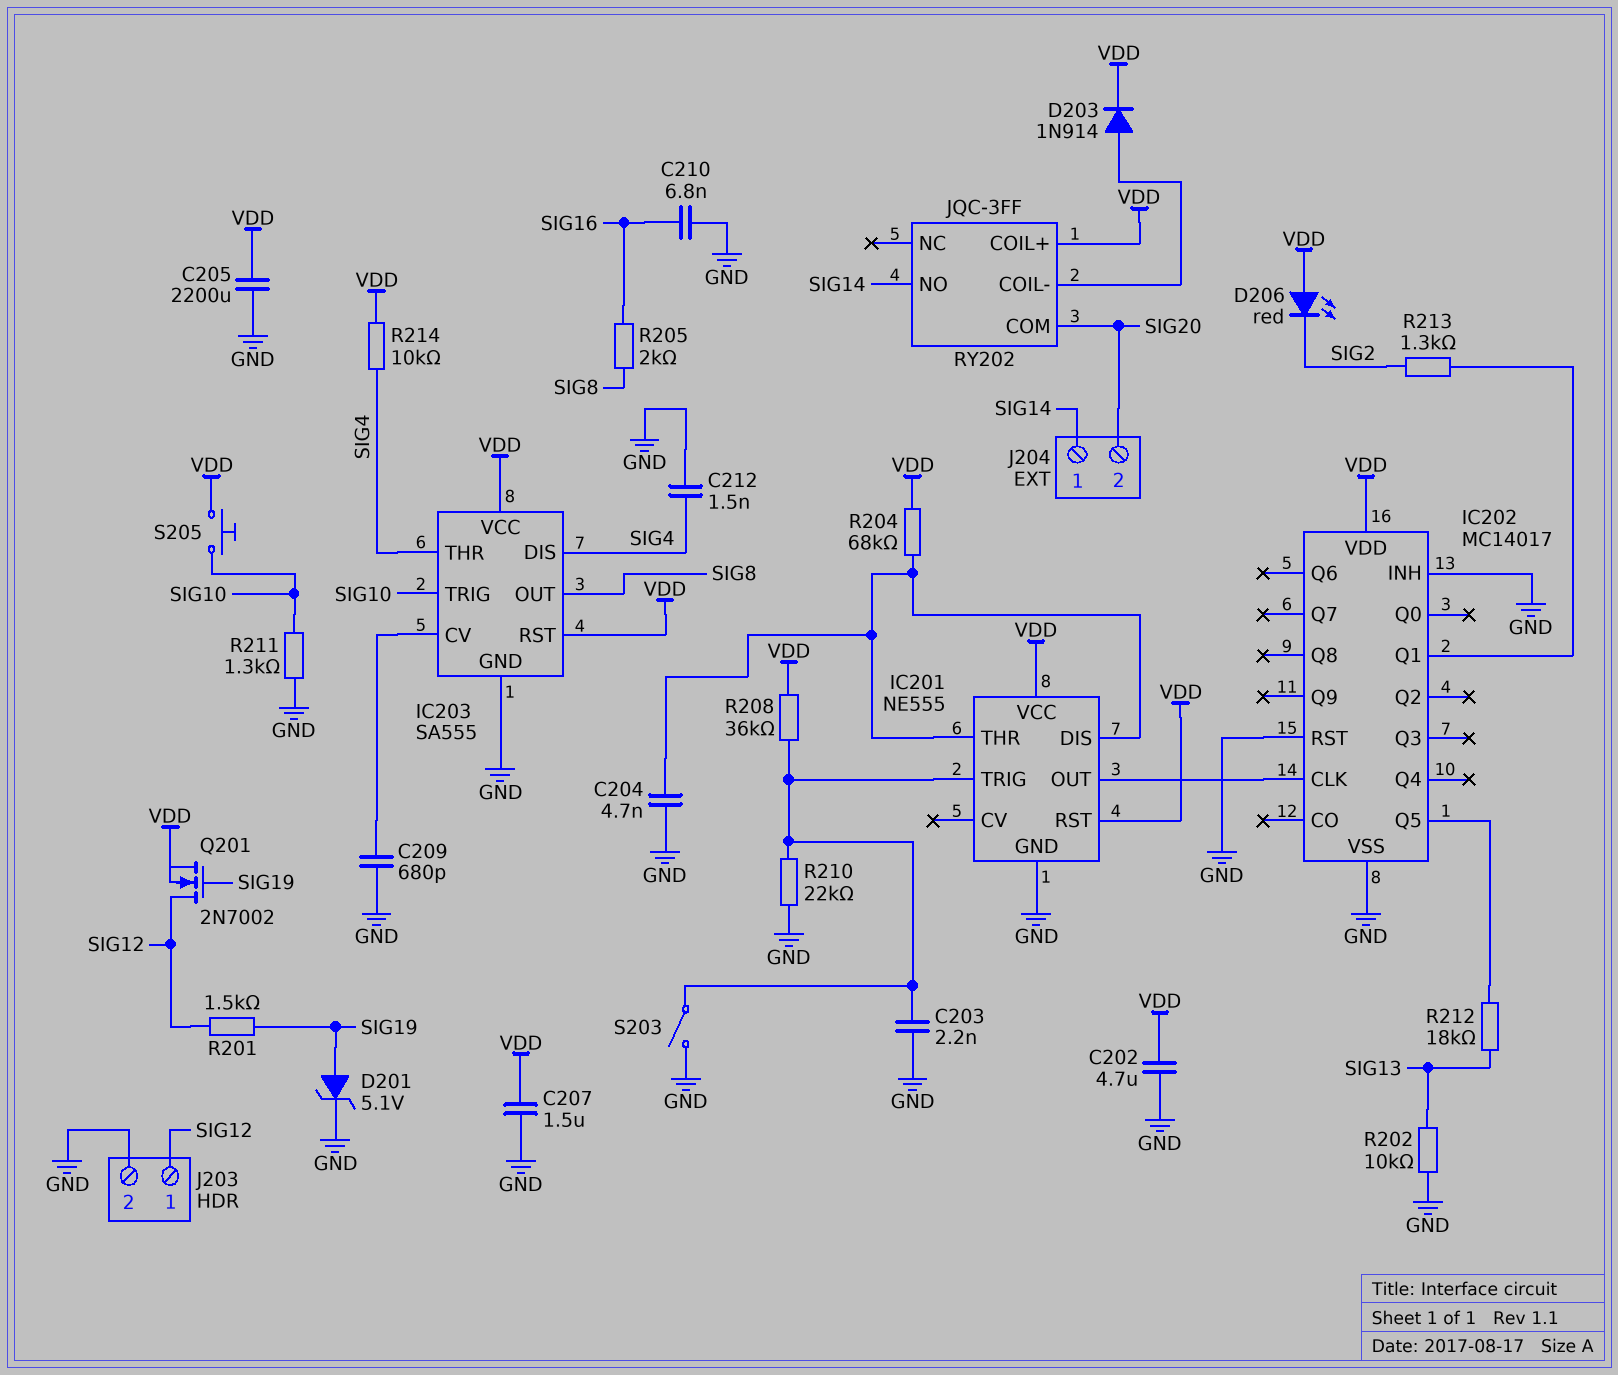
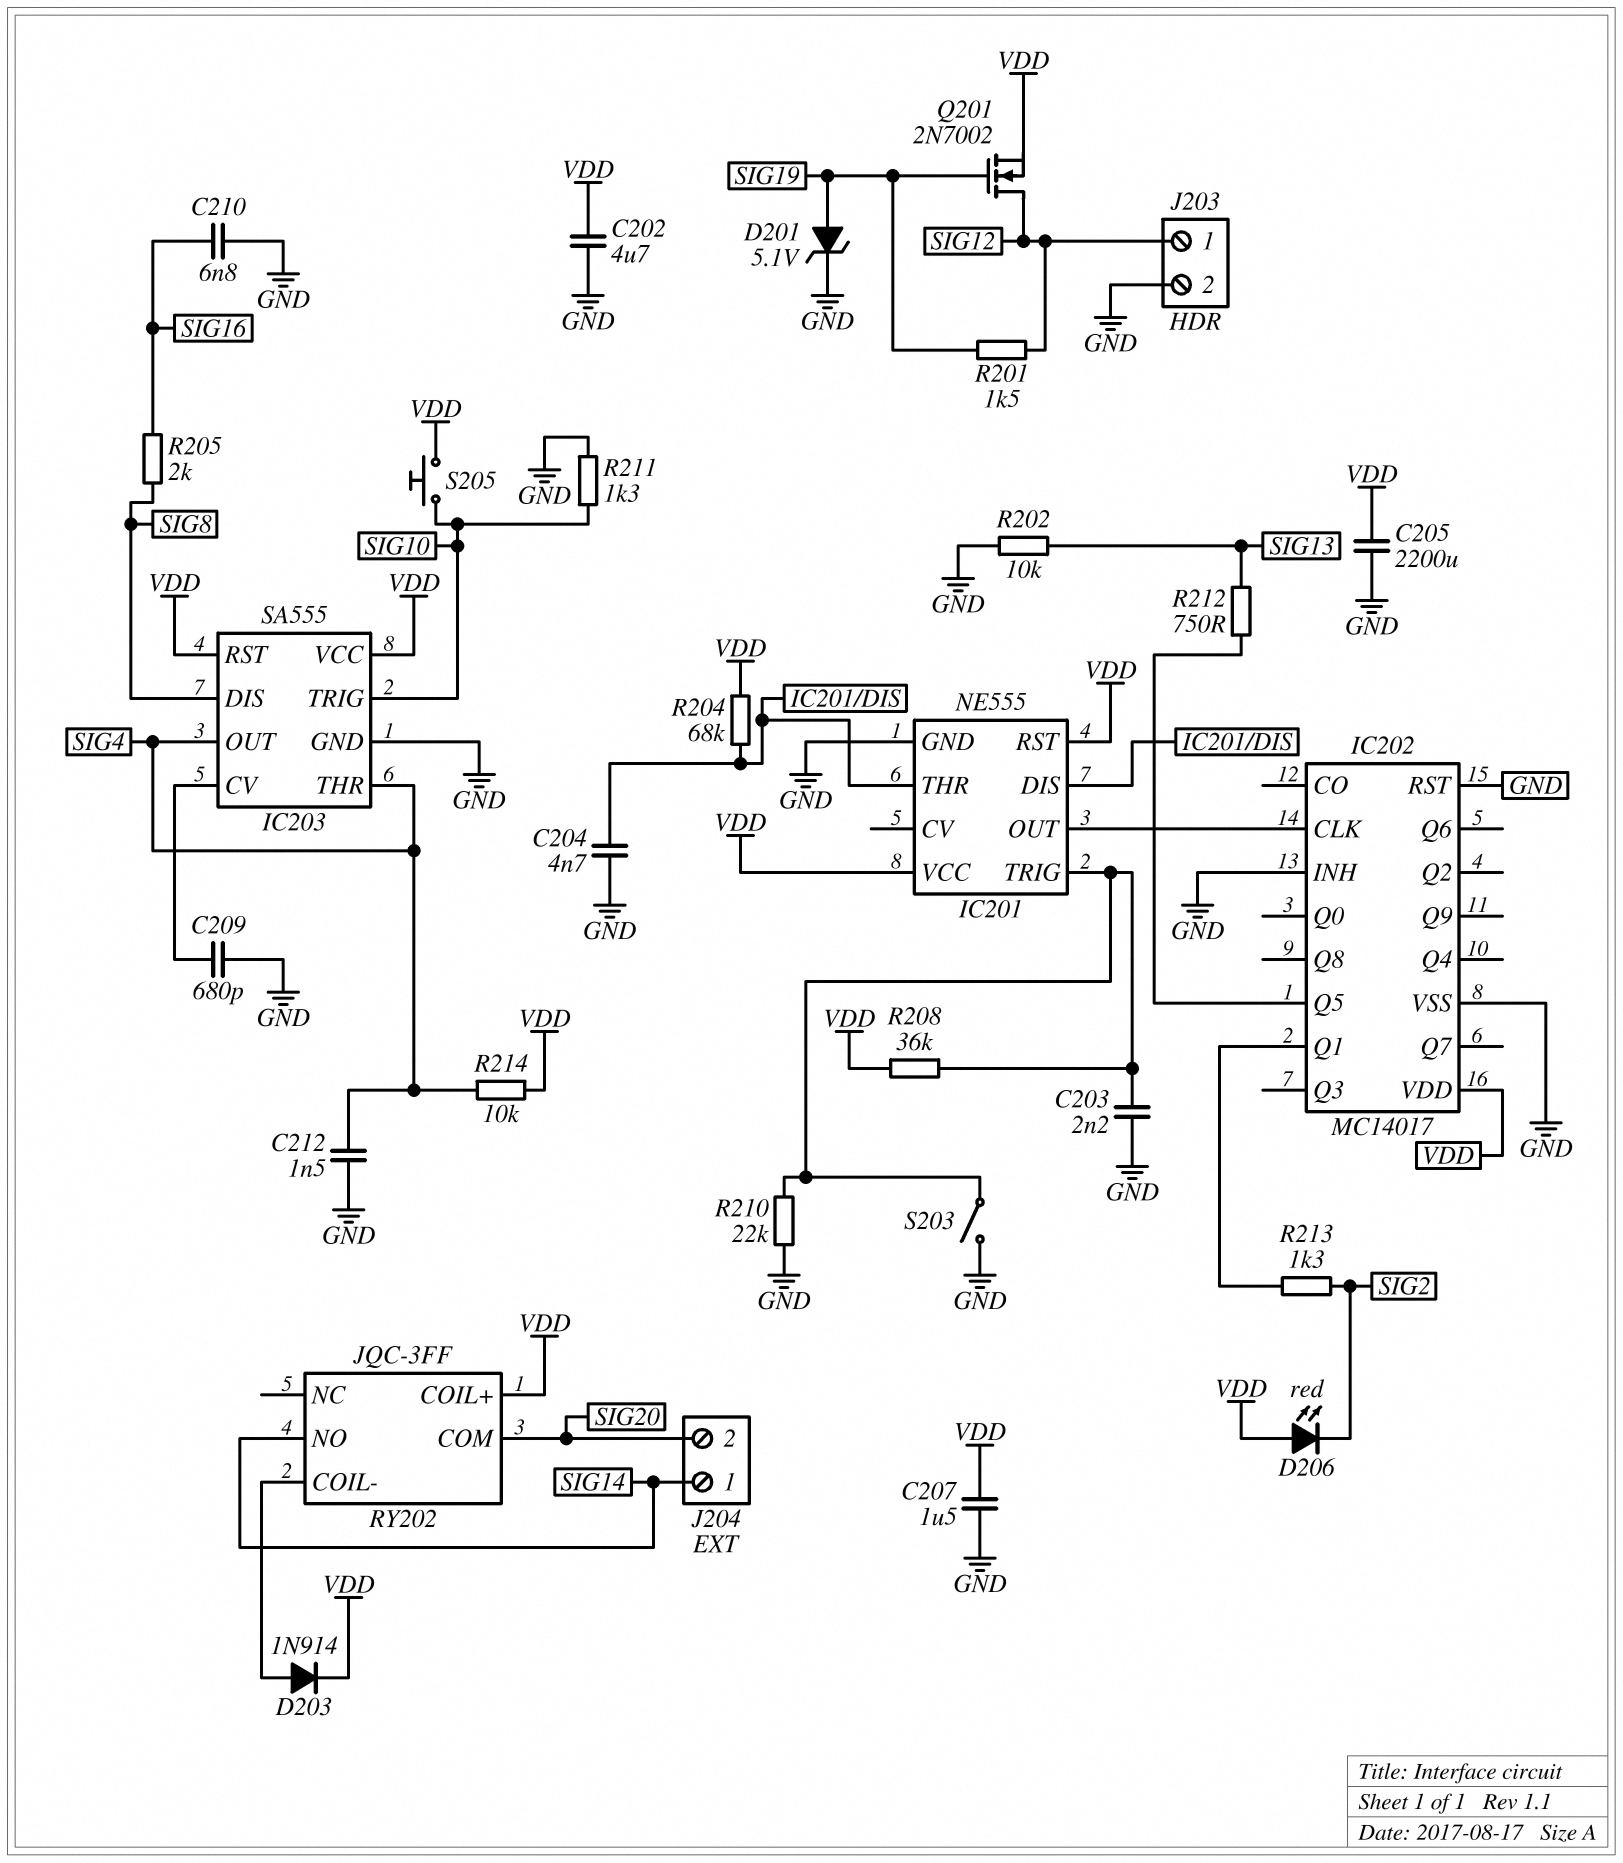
IC203 pin DIS: SIG4 -> SIG8
IC203 pin OUT: SIG8 -> SIG4
R212: 18k (IC202/Q5, SIG13) -> 750 (IC202/Q5, SIG13)

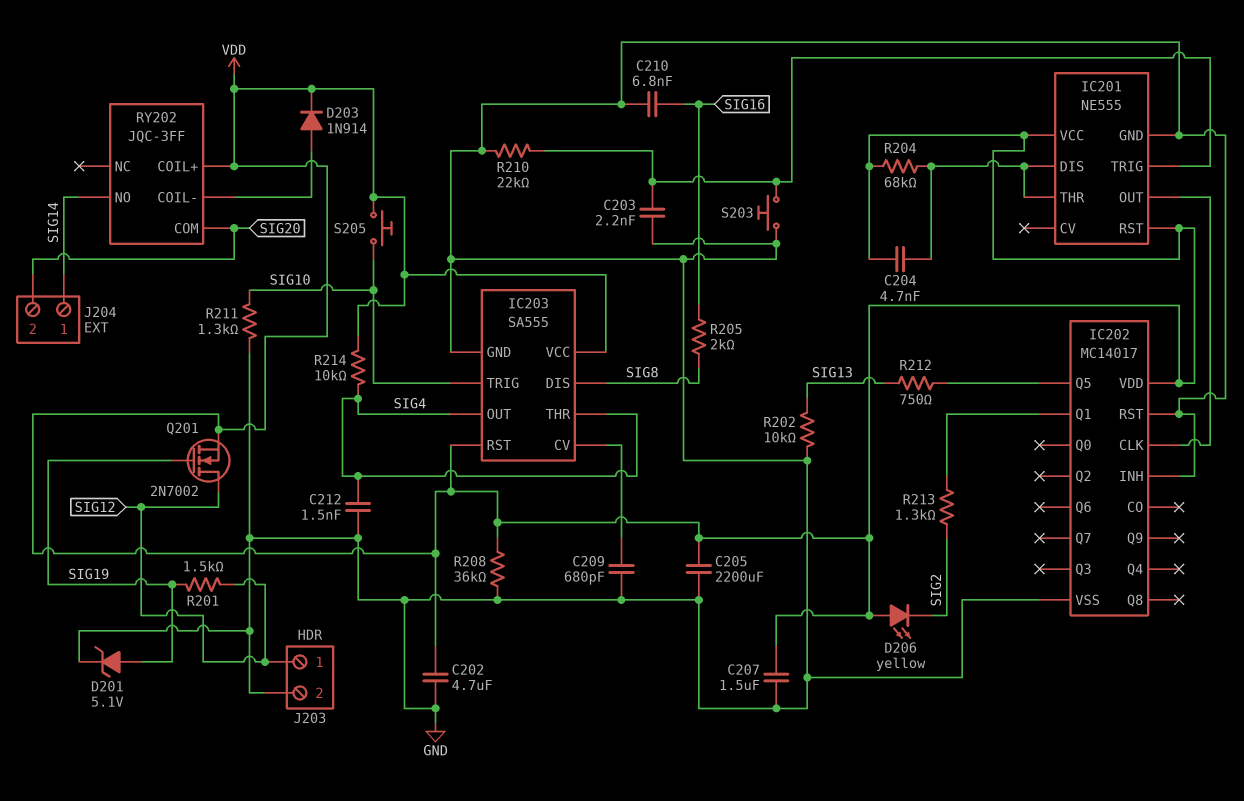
C204: 4.7nF (GND, IC201/DIS) -> 4.7nF (IC201/DIS, VDD)
D206: LED red (A VDD, K SIG2) -> LED yellow (A VDD, K SIG2)
R208: 36k (IC201/TRIG, VDD) -> 36k (GND, VDD)
S203: switch (GND, IC201/TRIG) -> button (GND, IC201/TRIG)

